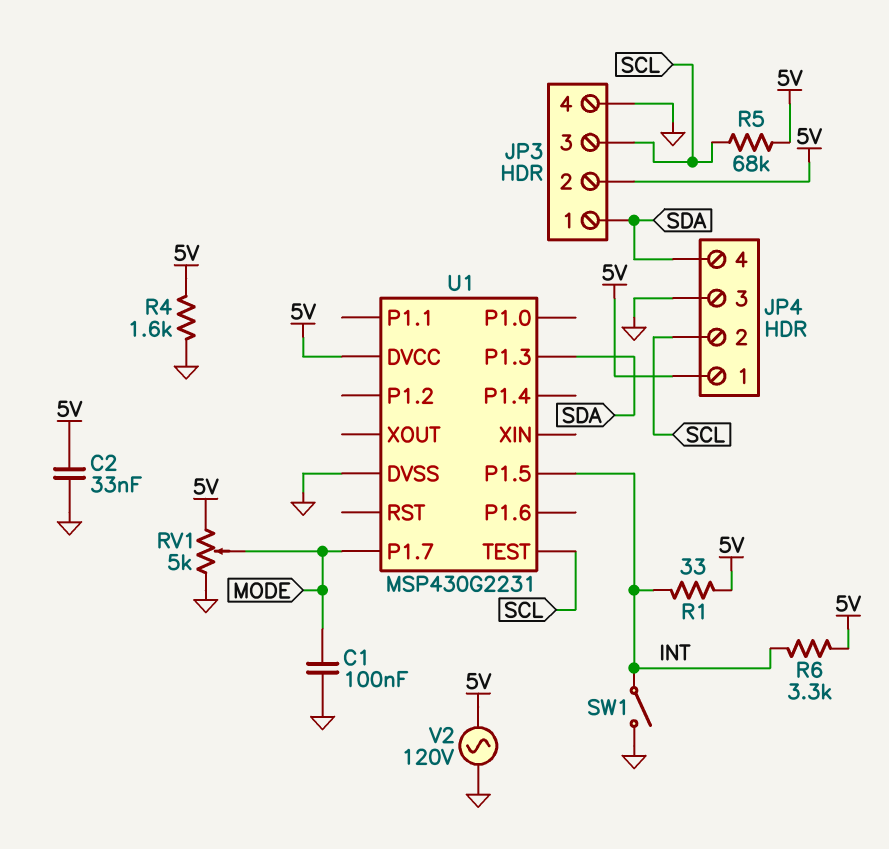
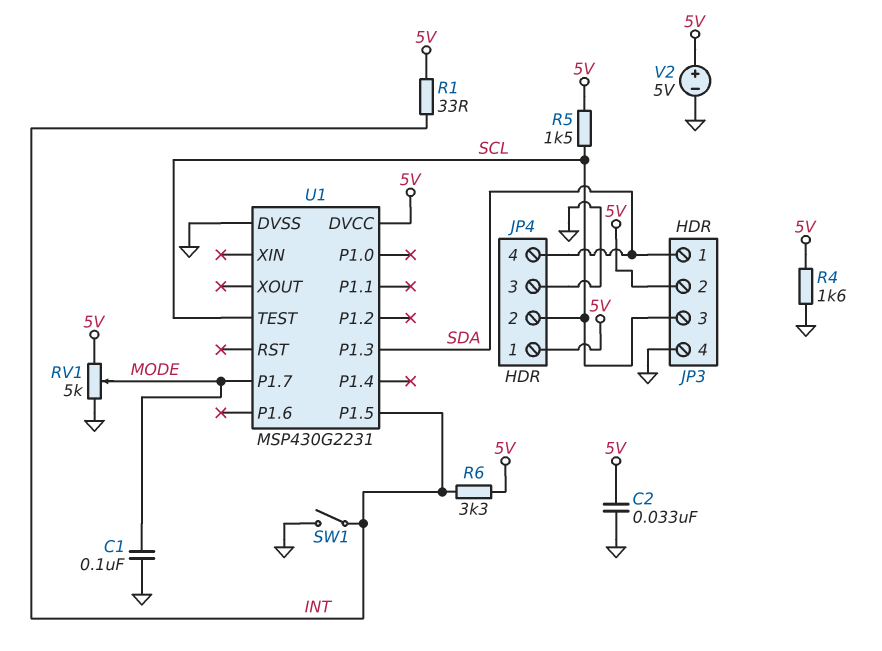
R5: 68k (5V, SCL) -> 1.5k (5V, SCL)
V2: AC 120V (5V, GND) -> 5V (plus 5V, minus GND)

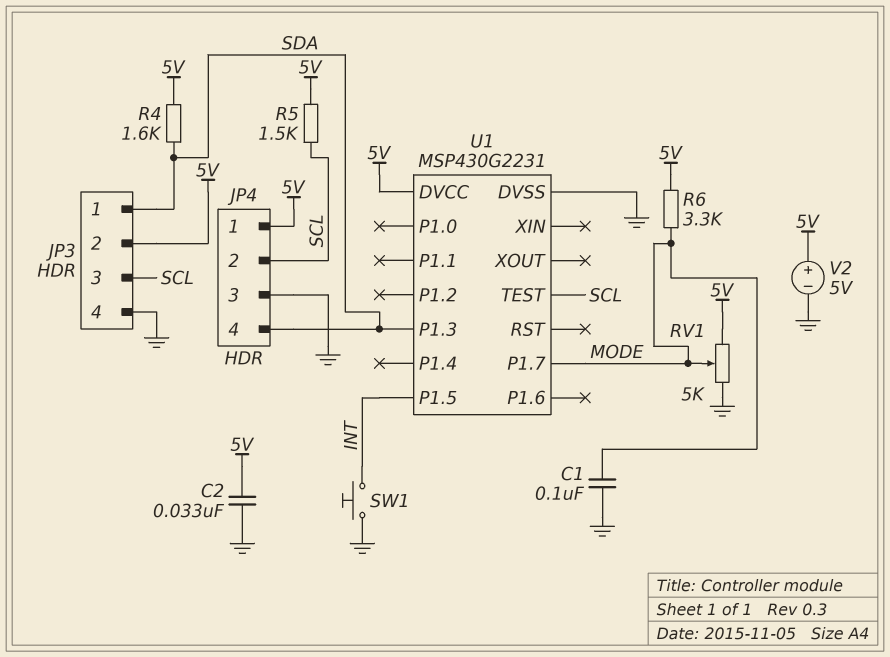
R1: 33 (5V, INT) -> none
R4: 1.6k (5V, GND) -> 1.6k (5V, SDA)
R6: 3.3k (5V, INT) -> 3.3k (5V, MODE)
SW1: switch (GND, INT) -> button (GND, INT)

